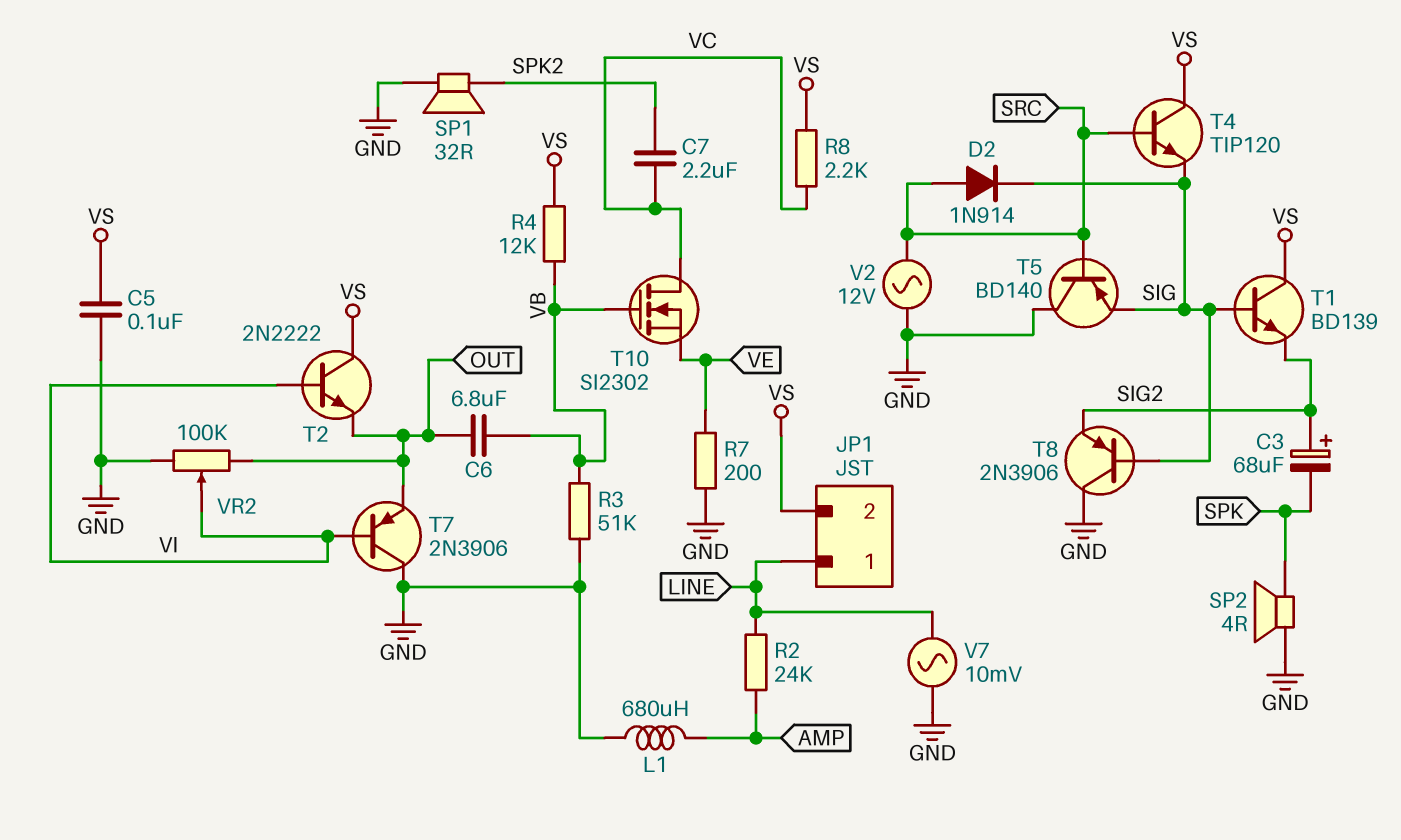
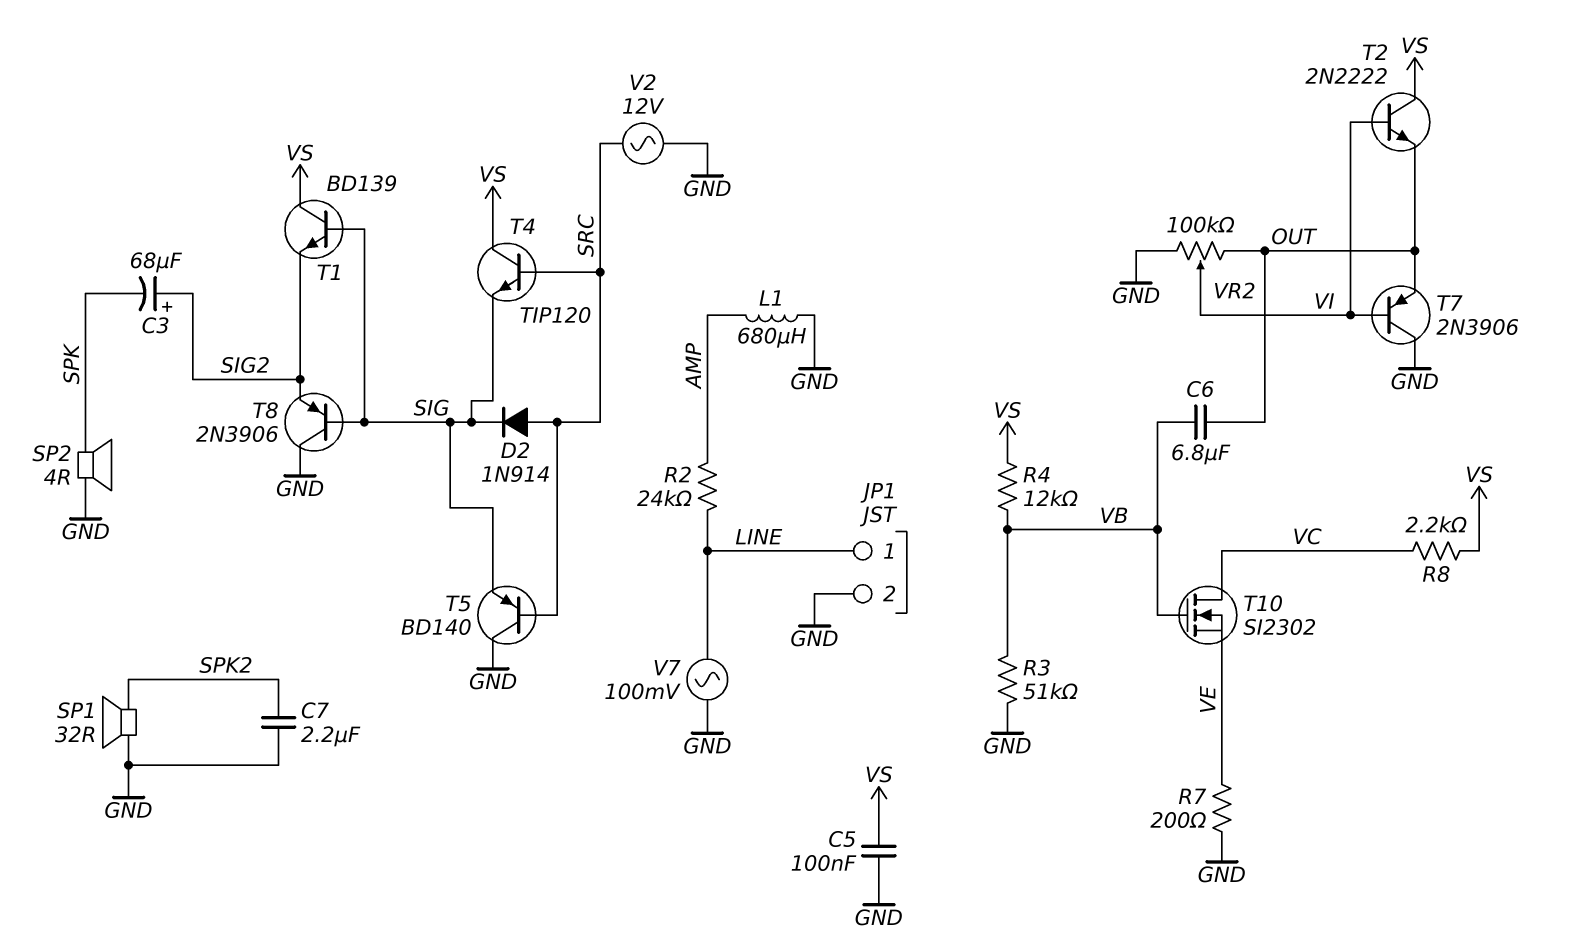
C7: 2.2uF (SPK2, VC) -> 2.2uF (GND, SPK2)
JP1 pin 2: VS -> GND
V7: AC 10mV (GND, LINE) -> AC 100mV (GND, LINE)

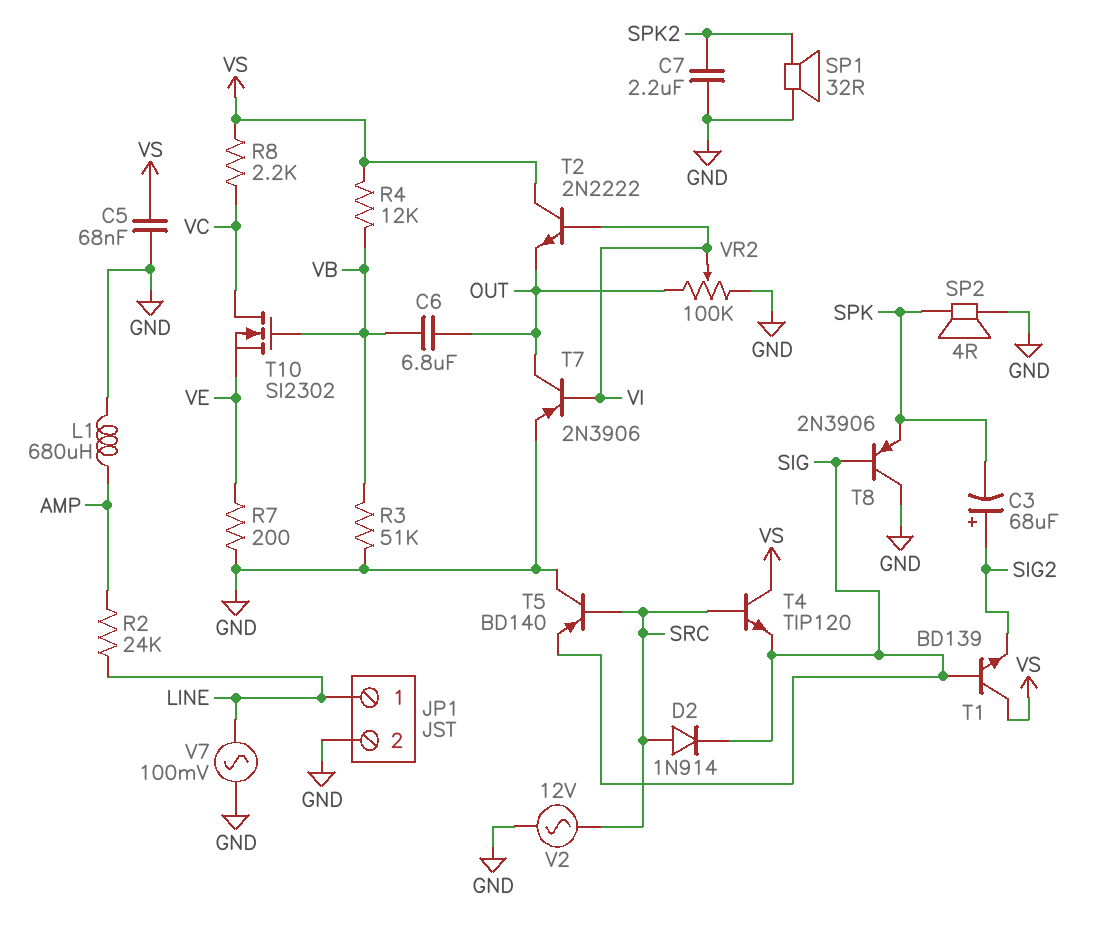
C5: 100nF (GND, VS) -> 68nF (GND, VS)
T7: PNP 2N3906 (B VI, C GND, E OUT) -> PNP 2N3906 (B VI, C OUT, E GND)
T8: PNP 2N3906 (B SIG, C GND, E SIG2) -> PNP 2N3906 (B SIG, C GND, E SPK)

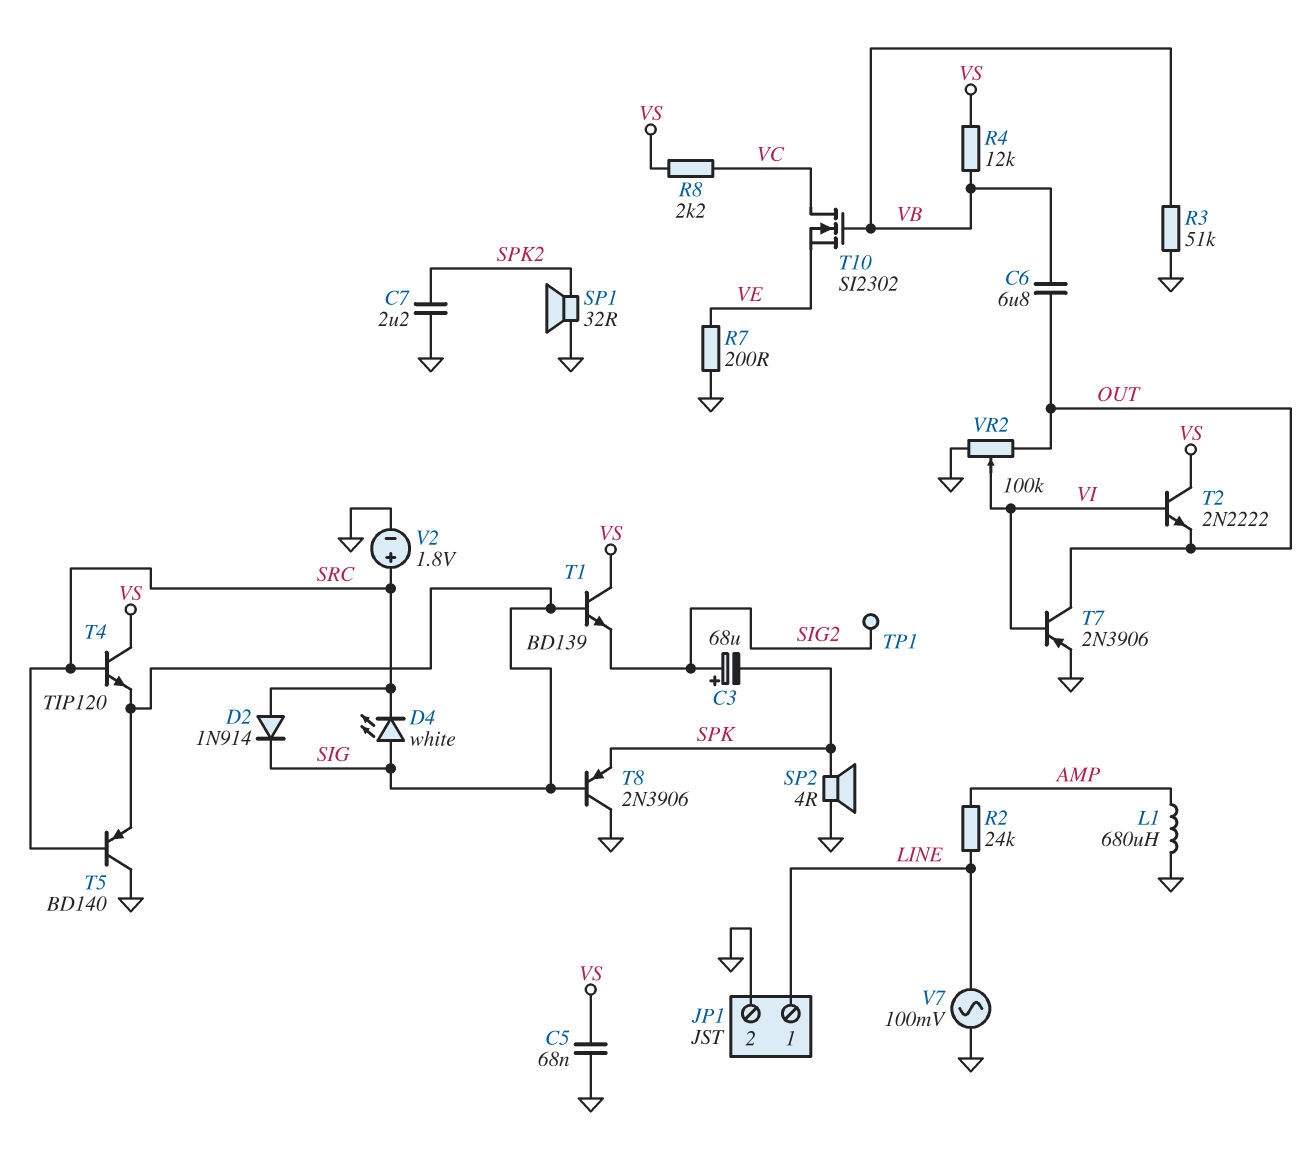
D4: none -> LED white (A SIG, K SRC)
TP1: none -> test point (SIG2)
V2: AC 12V (GND, SRC) -> 1.8V (plus SRC, minus GND)

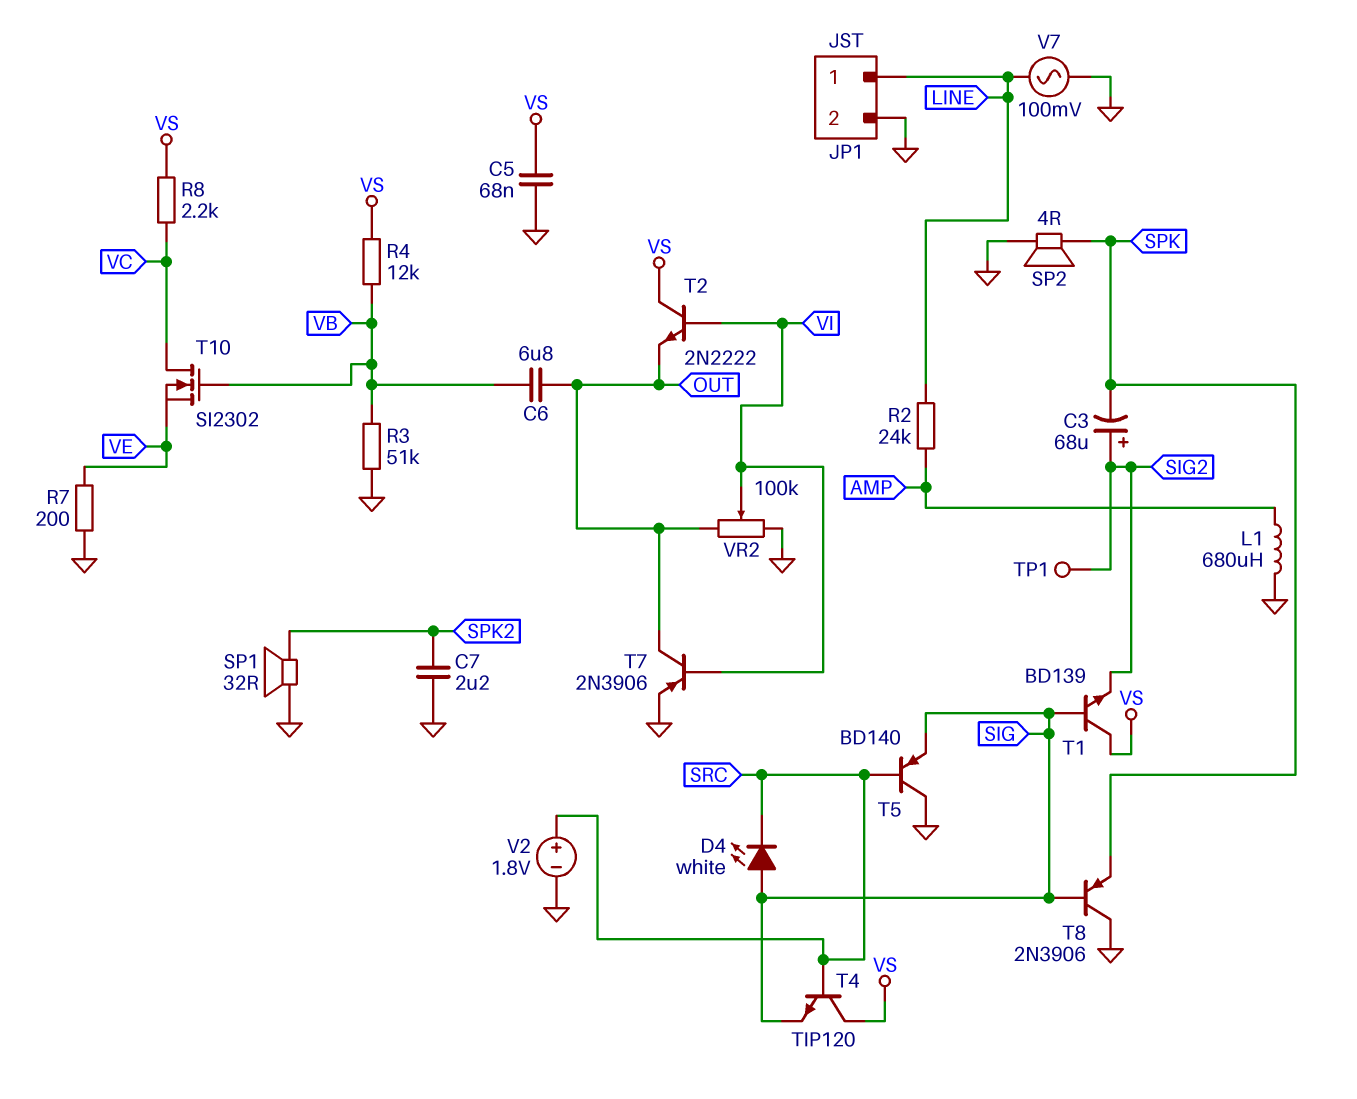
D2: diode 1N914 (A SRC, K SIG) -> none

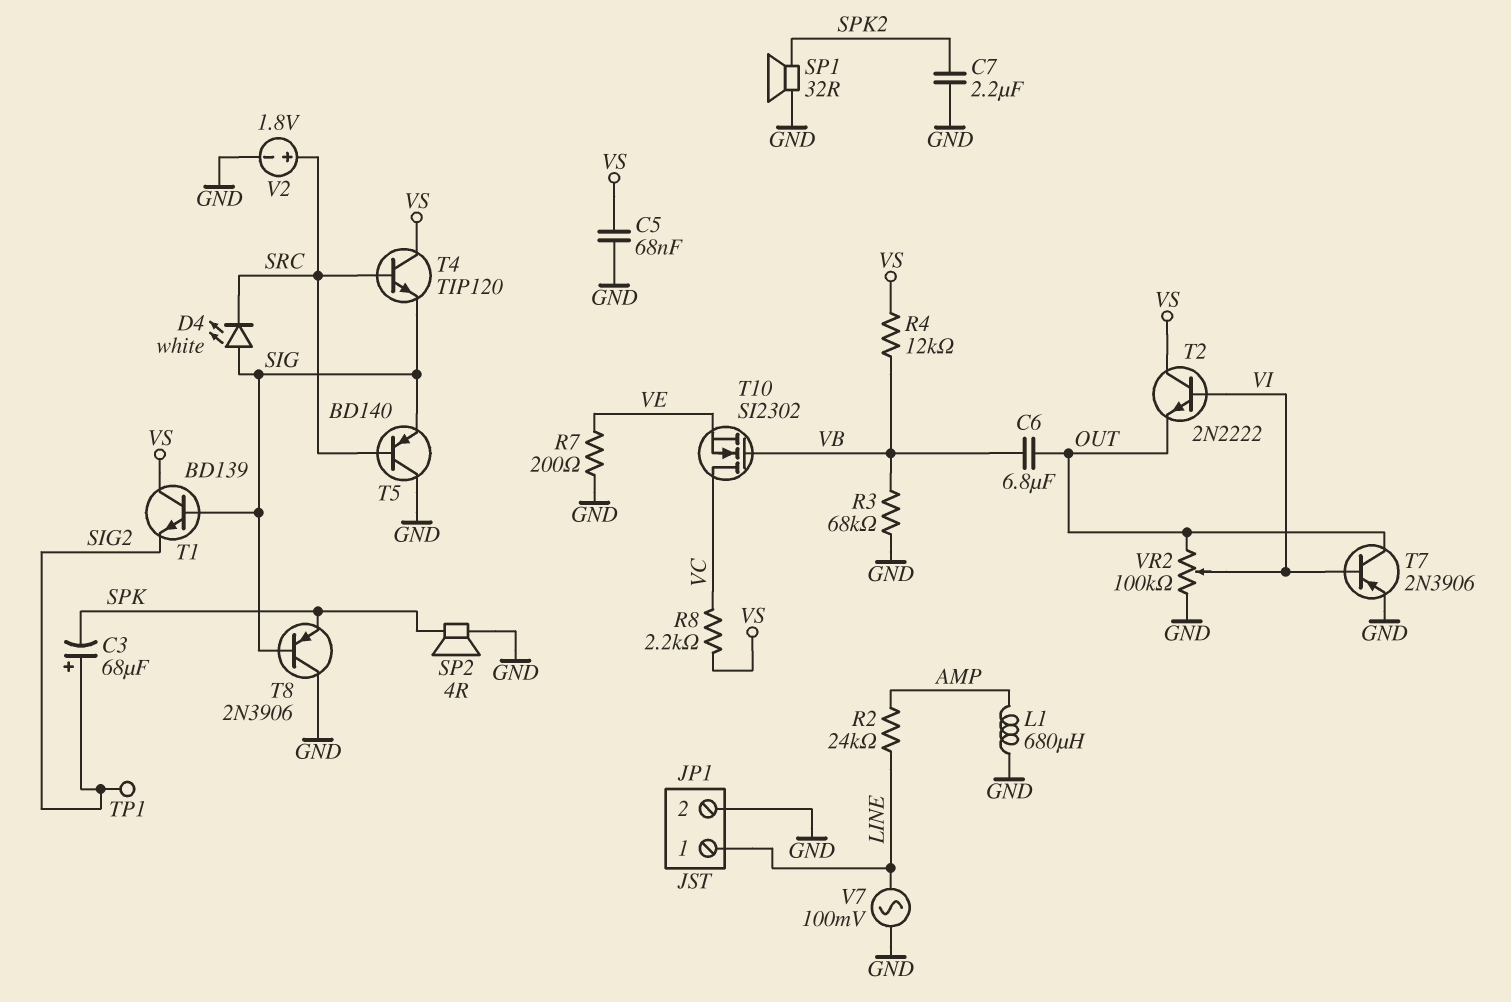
R3: 51k (GND, VB) -> 68k (GND, VB)

